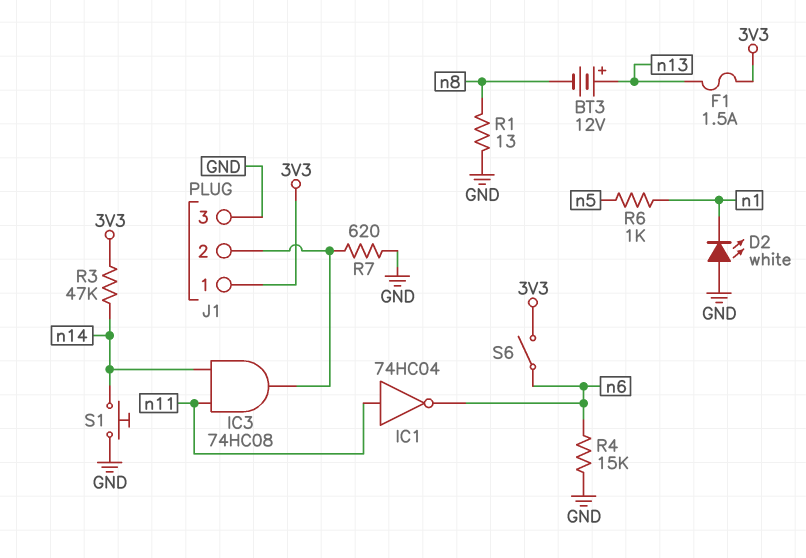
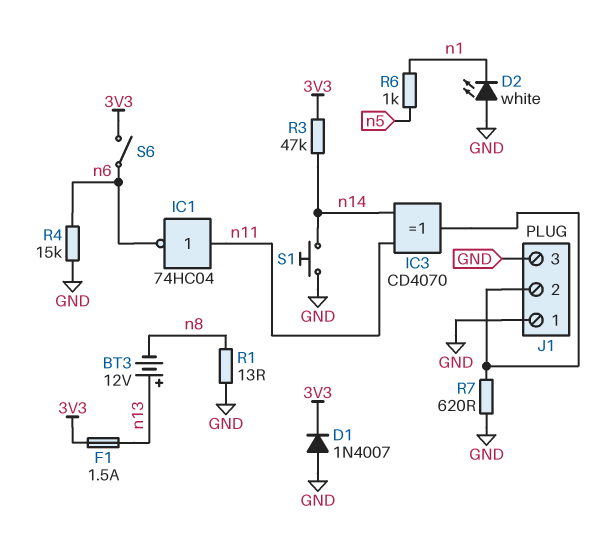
D1: none -> diode 1N4007 (A GND, K 3V3)
IC3: AND 74HC08 (in n11, in n14, out J1/2) -> XOR CD4070 (in n11, in n14, out J1/2)
J1 pin 1: 3V3 -> GND

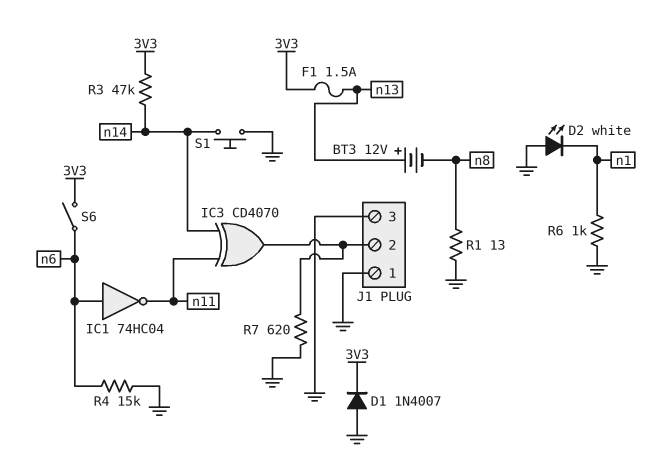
IC1: NOT 74HC04 (in n11, out n6) -> NOT 74HC04 (in n6, out n11)
R6: 1k (n1, n5) -> 1k (GND, n1)

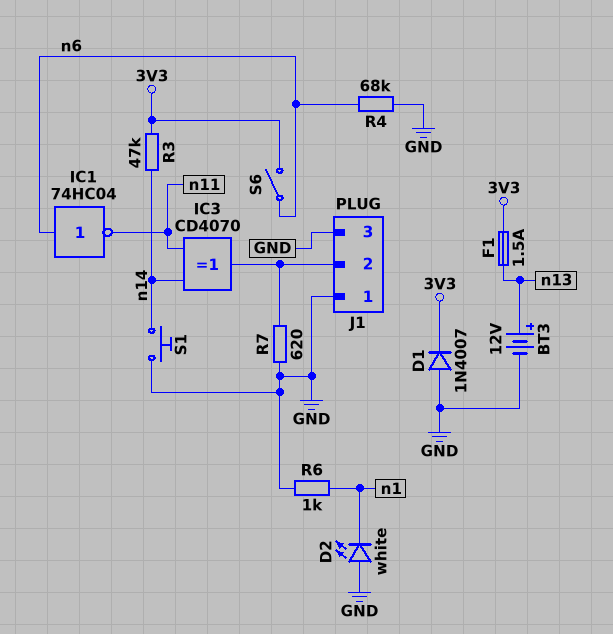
BT3: 12V (plus n13, minus n8) -> 12V (plus n13, minus GND)
R1: 13 (GND, n8) -> none
R4: 15k (GND, n6) -> 68k (GND, n6)

